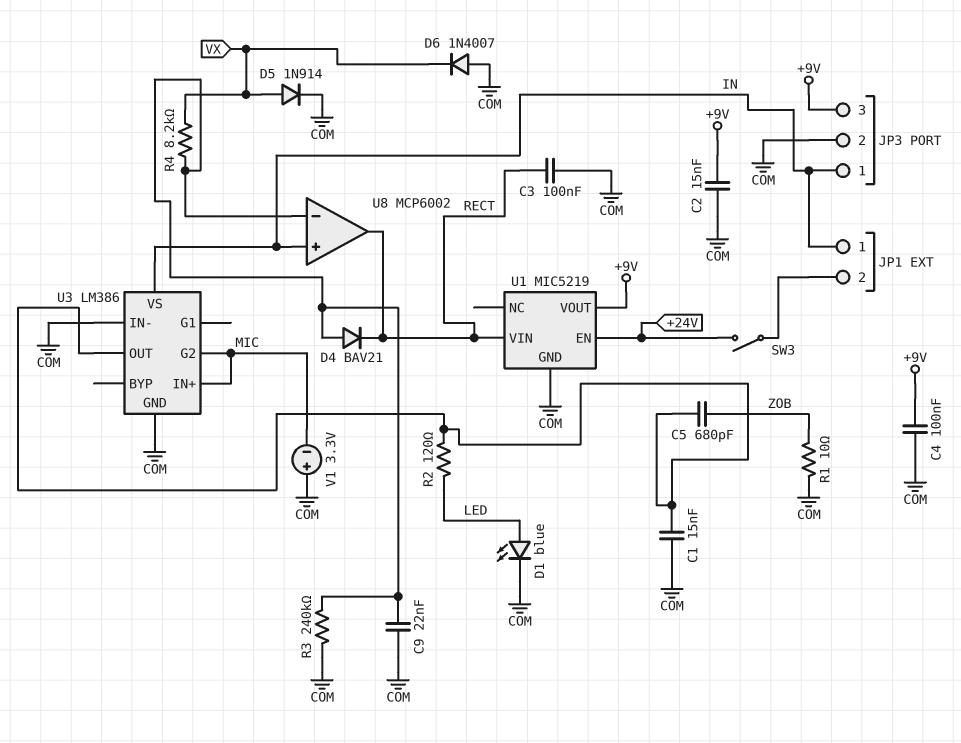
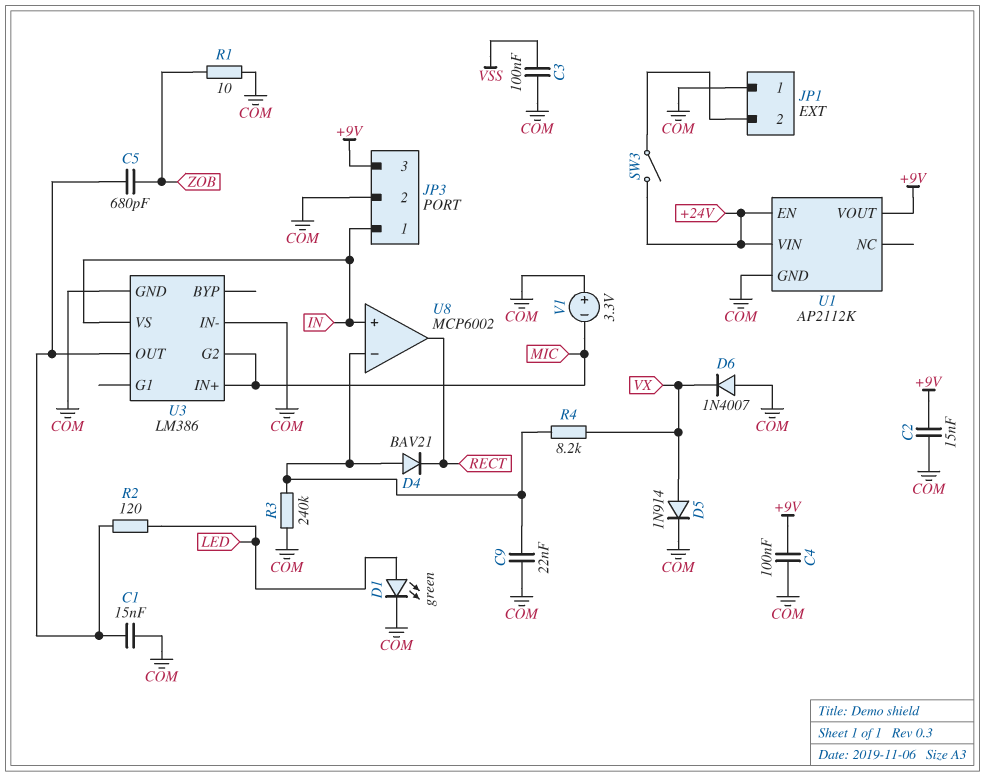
C3: 100nF (COM, RECT) -> 100nF (COM, VSS)
D1: LED blue (A LED, K COM) -> LED green (A LED, K COM)
JP1 pin 1: IN -> COM
U1: MIC5219 -> AP2112K
U1 pin VIN: RECT -> +24V

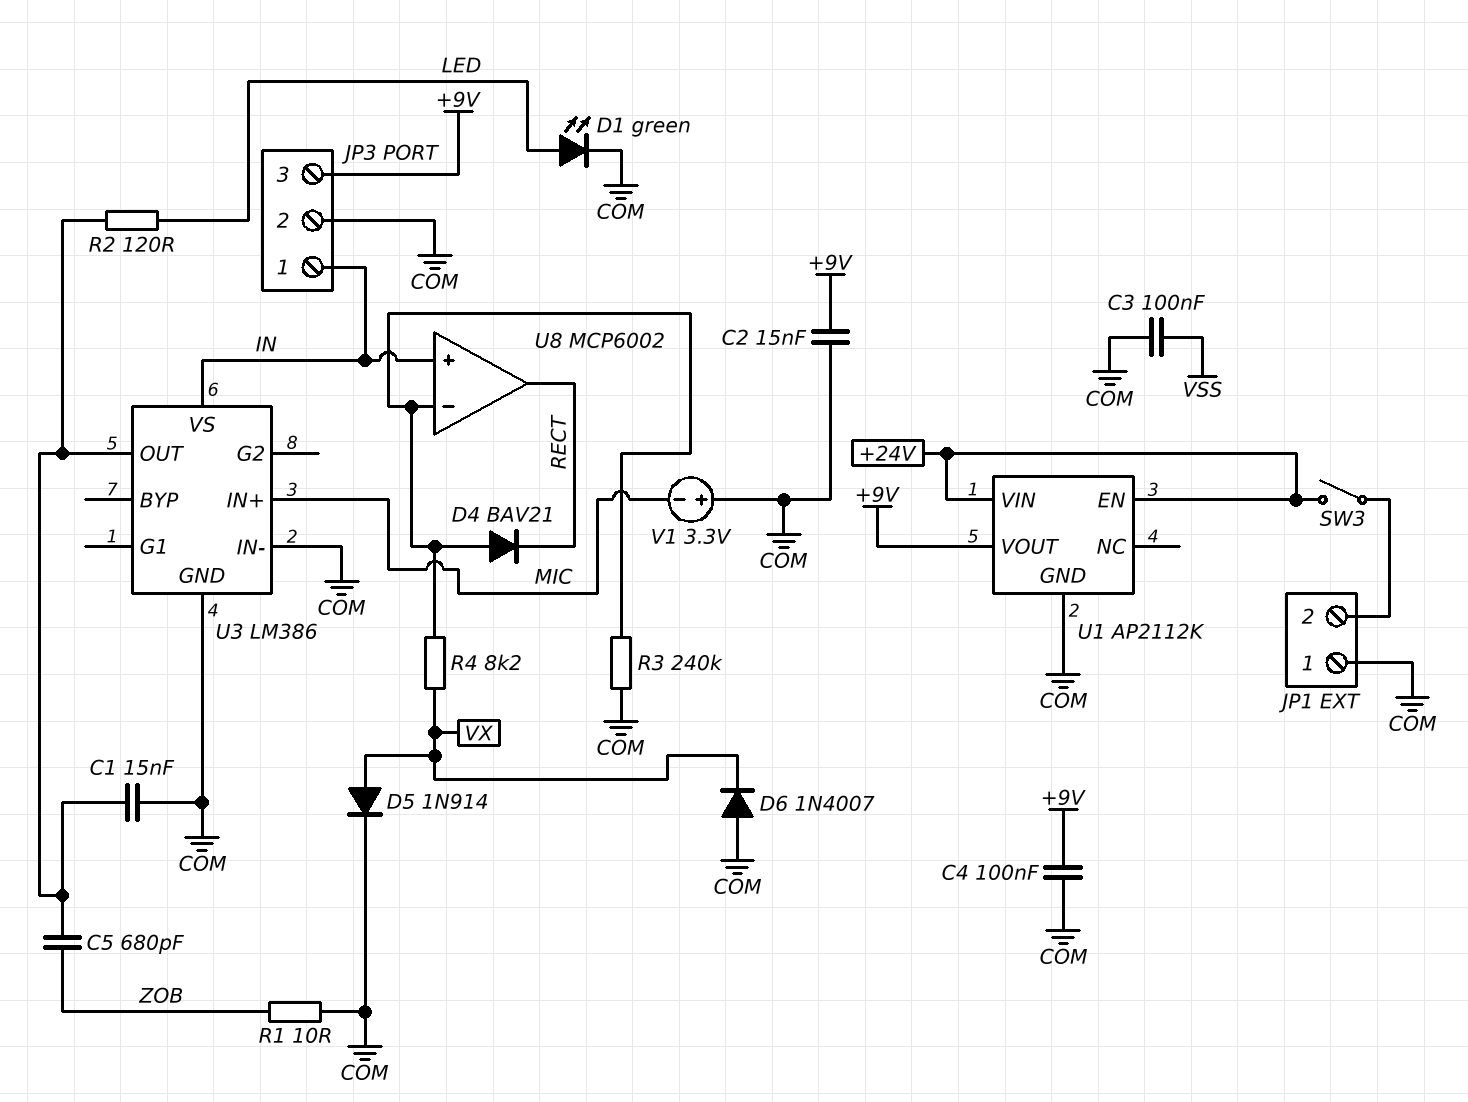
C9: 22nF (COM, U8/in-) -> none
U3 pin G2: MIC -> none

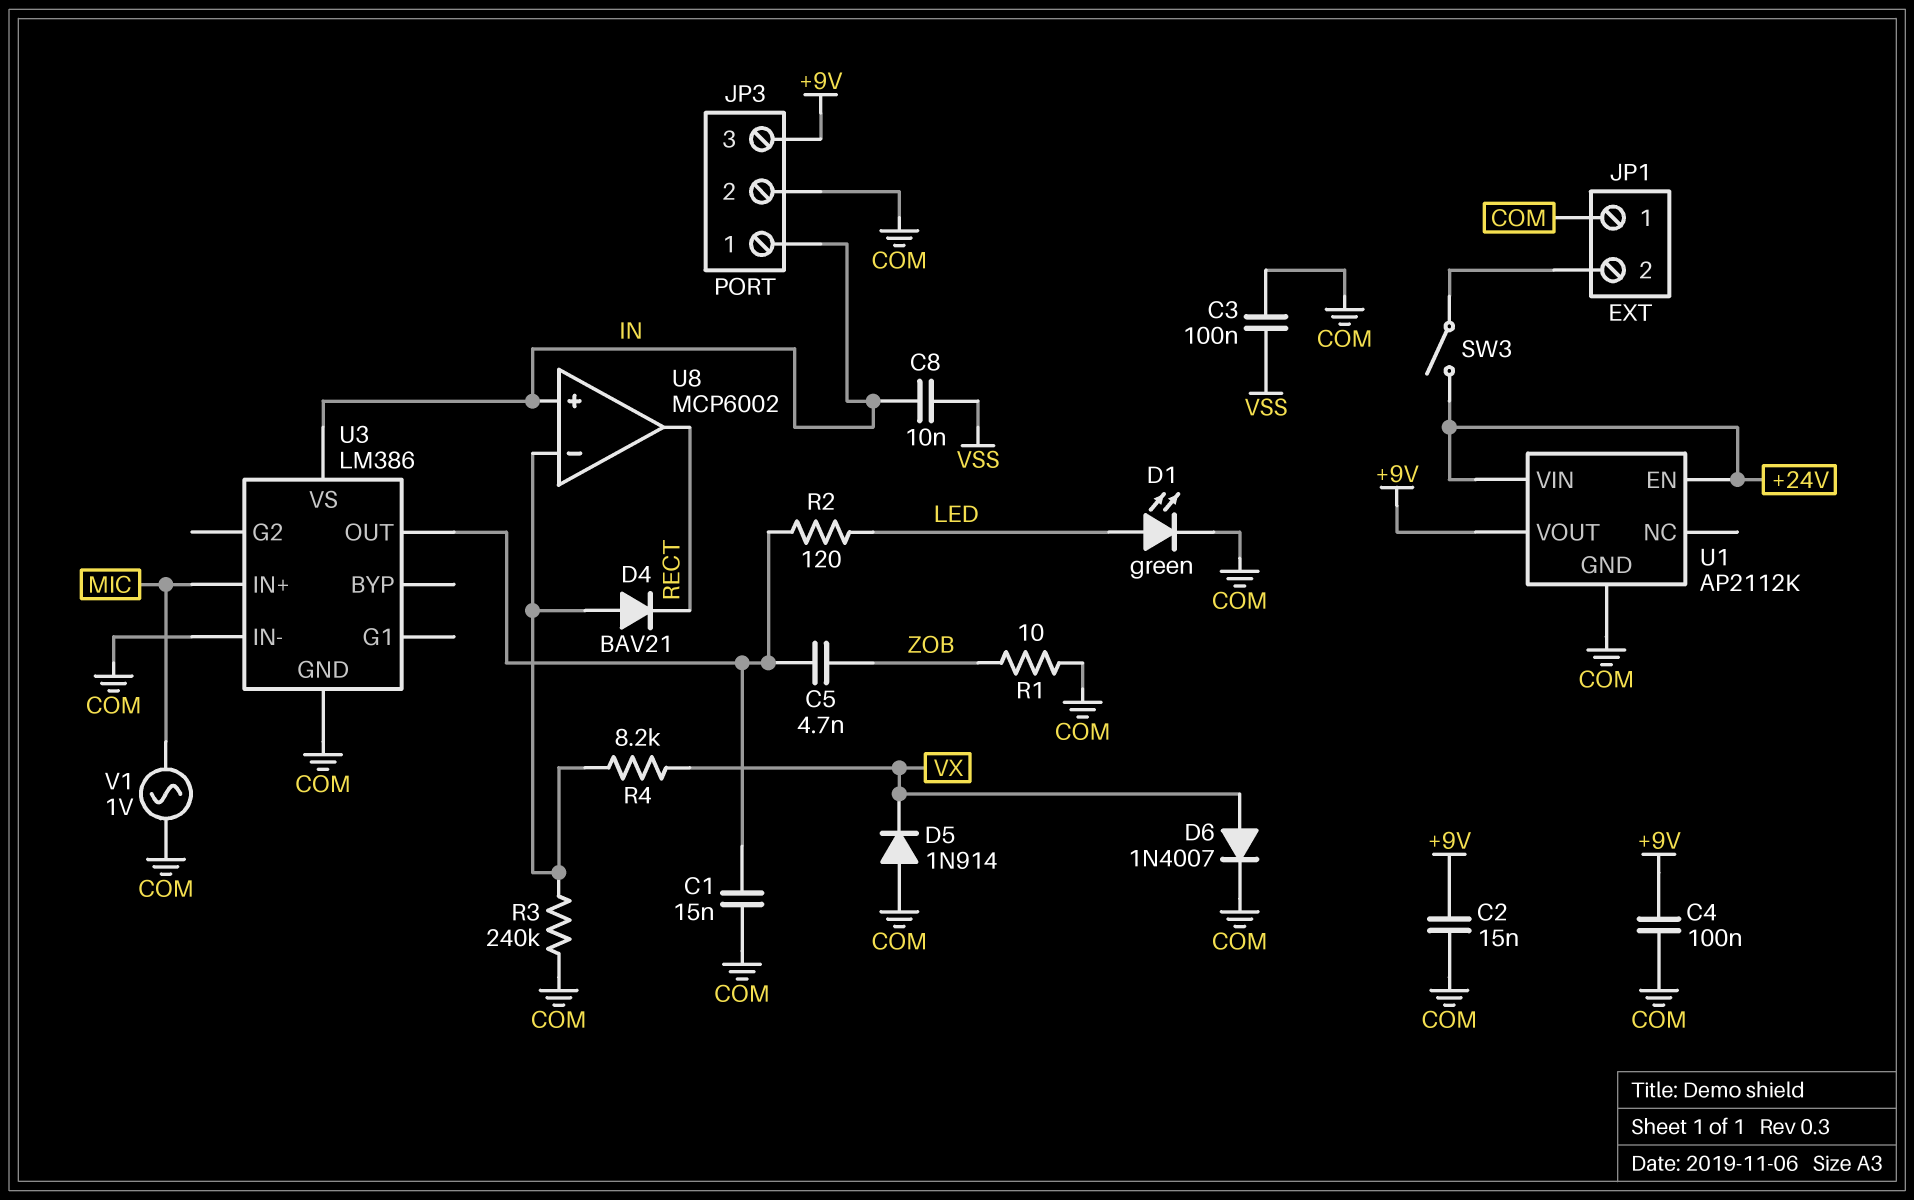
C5: 680pF (U3/OUT, ZOB) -> 4.7nF (U3/OUT, ZOB)
C8: none -> 10nF (IN, VSS)
D5: diode 1N914 (A VX, K COM) -> diode 1N914 (A COM, K VX)
D6: diode 1N4007 (A COM, K VX) -> diode 1N4007 (A VX, K COM)
V1: 3.3V (plus COM, minus MIC) -> AC 1V (COM, MIC)

